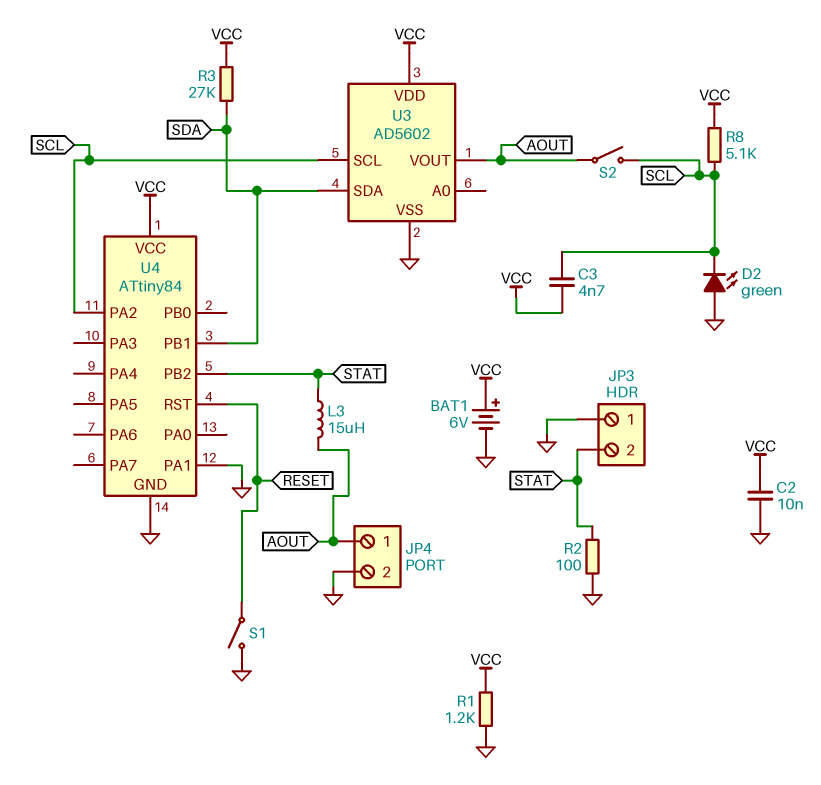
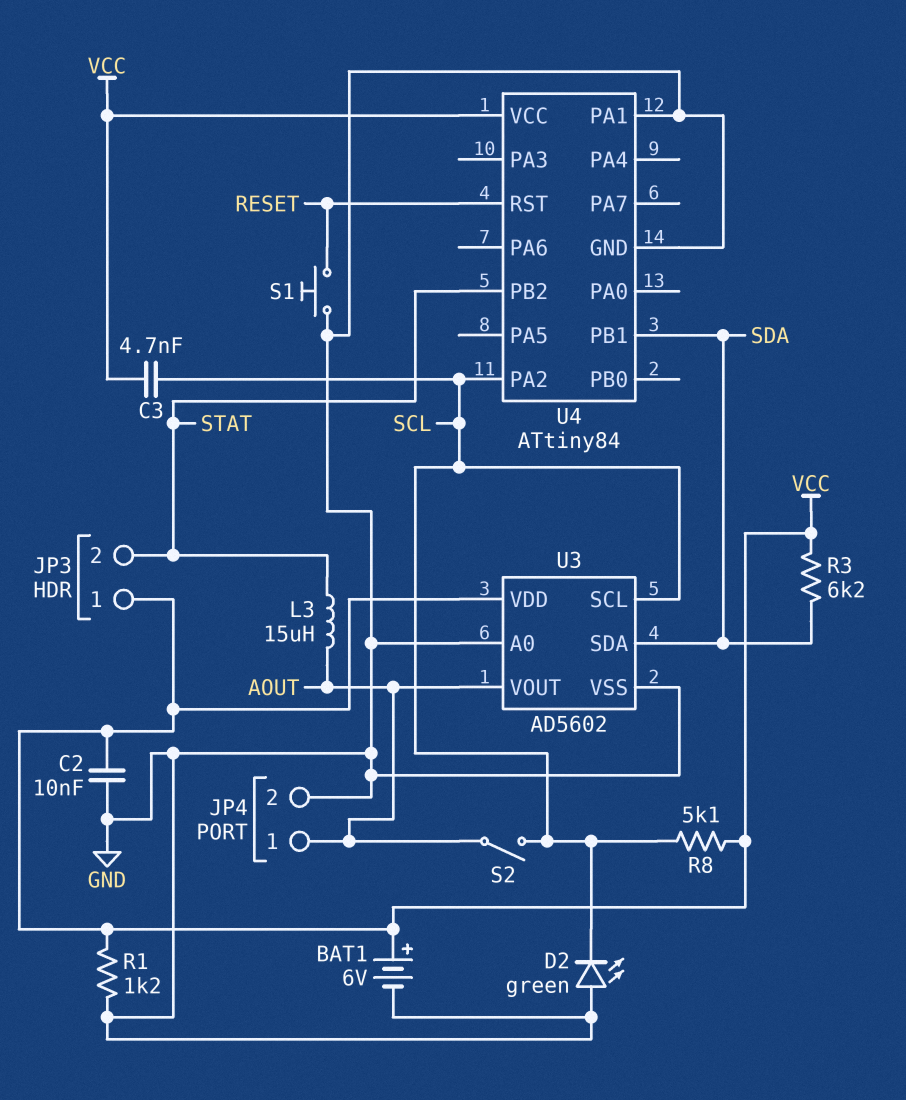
JP3 pin 1: GND -> VCC
R2: 100 (GND, STAT) -> none
R3: 27k (SDA, VCC) -> 6.2k (SDA, VCC)
S1: switch (GND, RESET) -> button (GND, RESET)
U3 pin A0: none -> GND

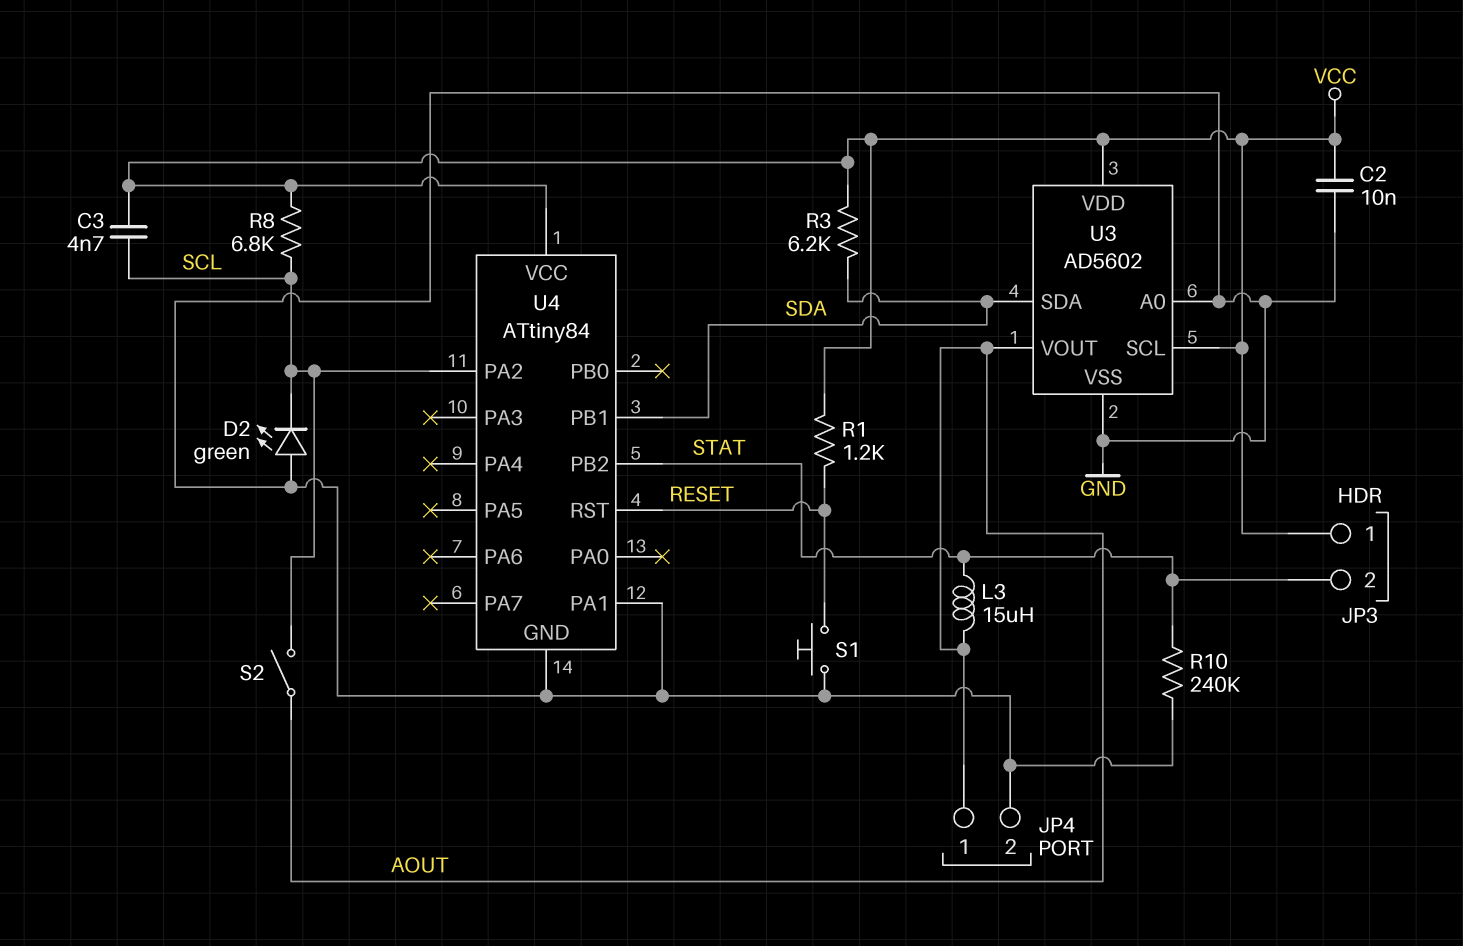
BAT1: 6V (plus VCC, minus GND) -> none
R1: 1.2k (GND, VCC) -> 1.2k (RESET, VCC)
R8: 5.1k (SCL, VCC) -> 6.8k (SCL, VCC)
R10: none -> 240k (GND, STAT)
U3 pin SCL: SCL -> VCC

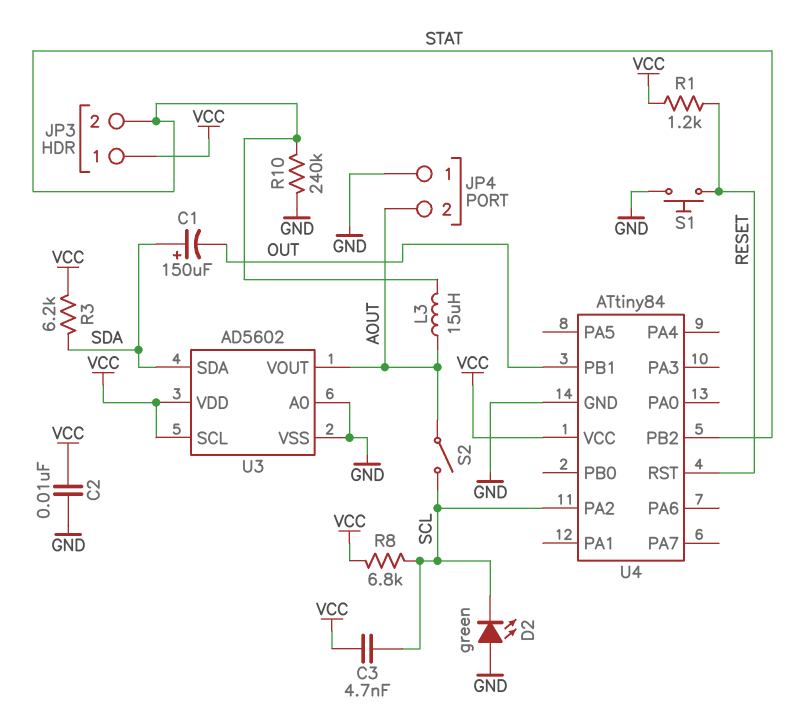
C1: none -> 150uF (plus SDA, minus OUT)
JP4 pin 1: AOUT -> GND
JP4 pin 2: GND -> AOUT
U4 pin PA1: GND -> none
U4 pin PB1: SDA -> OUT

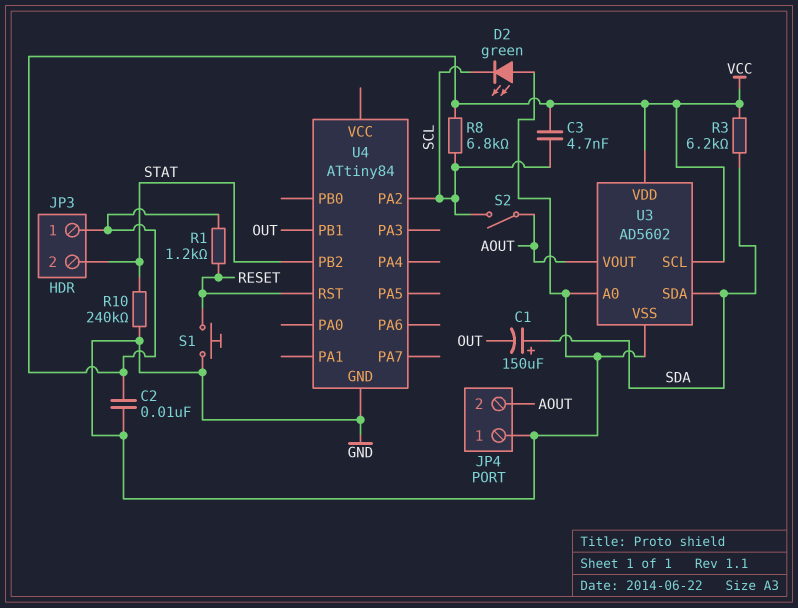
L3: 15uH (AOUT, STAT) -> none
U4 pin VCC: VCC -> none

